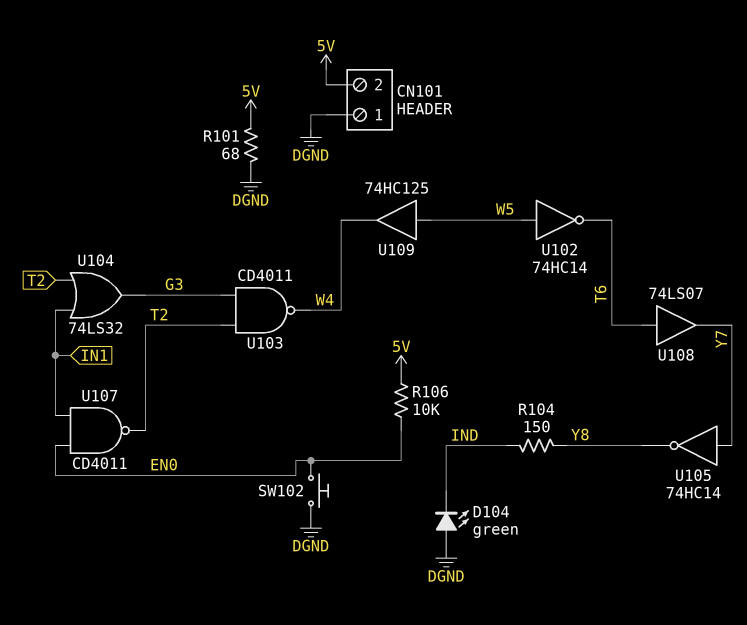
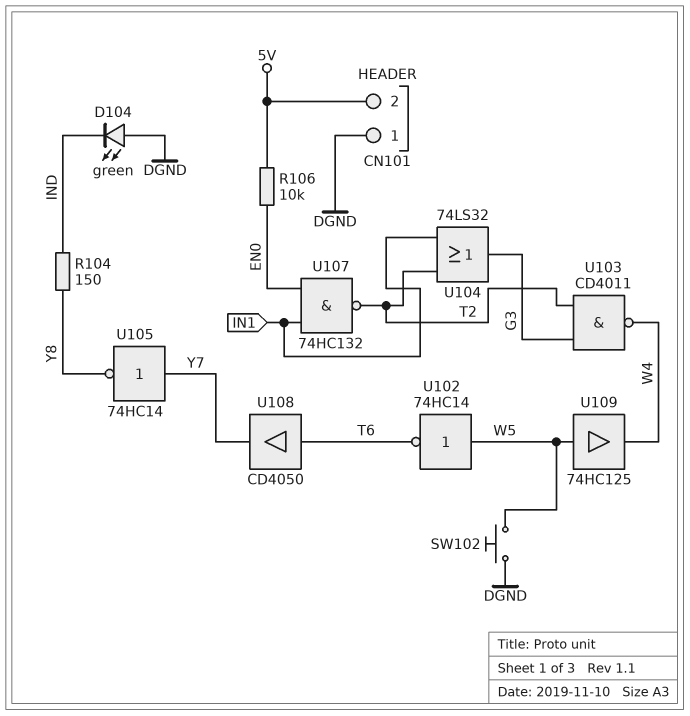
R101: 68 (5V, DGND) -> none
SW102: button (DGND, EN0) -> button (DGND, W5)
U107: NAND CD4011 (in EN0, in IN1, out T2) -> NAND 74HC132 (in EN0, in IN1, out T2)
U108: buffer 74LS07 (in T6, out Y7) -> buffer CD4050 (in T6, out Y7)

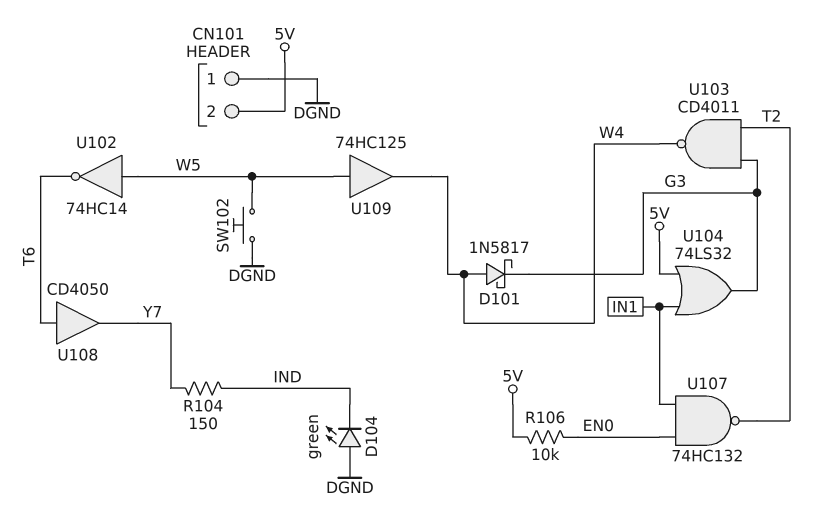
D101: none -> schottky 1N5817 (A W4, K G3)
R104: 150 (IND, Y8) -> 150 (IND, Y7)
U104: OR 74LS32 (in IN1, in T2, out G3) -> OR 74LS32 (in 5V, in IN1, out G3)
U105: NOT 74HC14 (in Y7, out Y8) -> none

